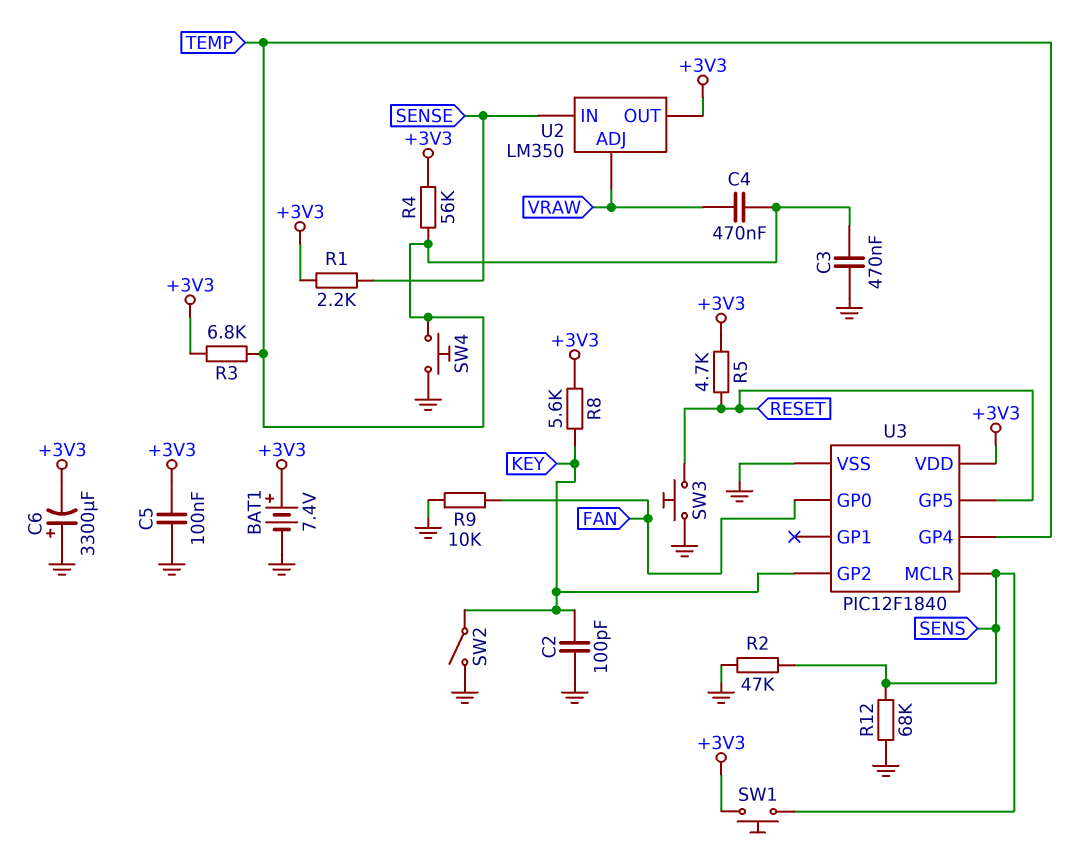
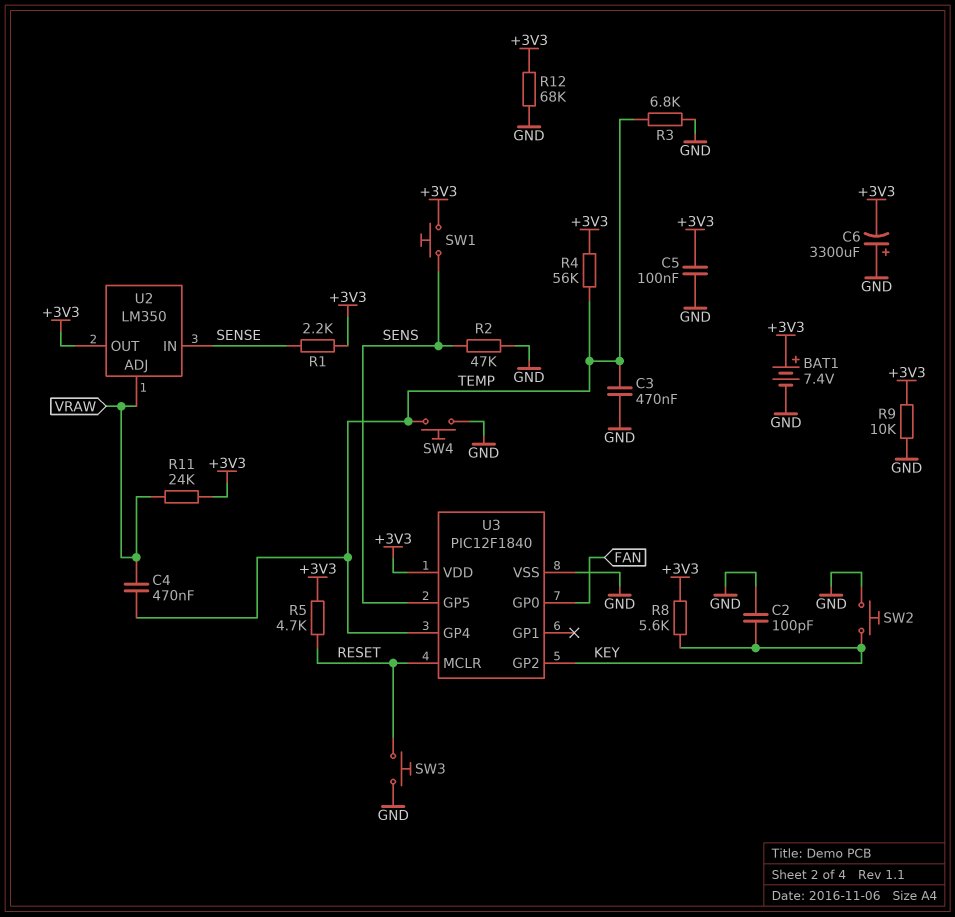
R3: 6.8k (+3V3, TEMP) -> 6.8k (GND, TEMP)
R9: 10k (FAN, GND) -> 10k (+3V3, GND)
R11: none -> 24k (+3V3, VRAW)
R12: 68k (GND, SENS) -> 68k (+3V3, GND)
SW2: switch (GND, KEY) -> button (GND, KEY)
U3 pin GP5: RESET -> SENS
U3 pin MCLR: SENS -> RESET

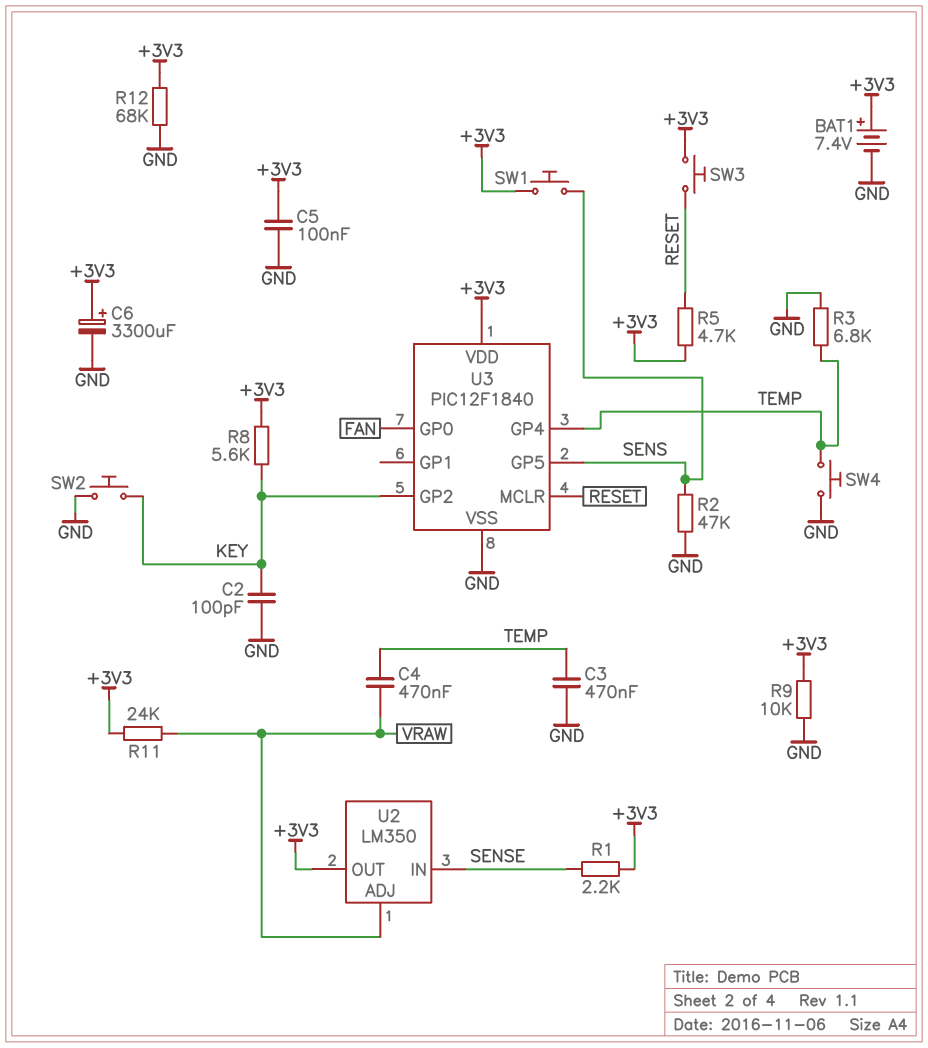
C6: 3300uF (plus GND, minus +3V3) -> 3300uF (plus +3V3, minus GND)
R4: 56k (+3V3, TEMP) -> none
SW3: button (GND, RESET) -> button (+3V3, RESET)

